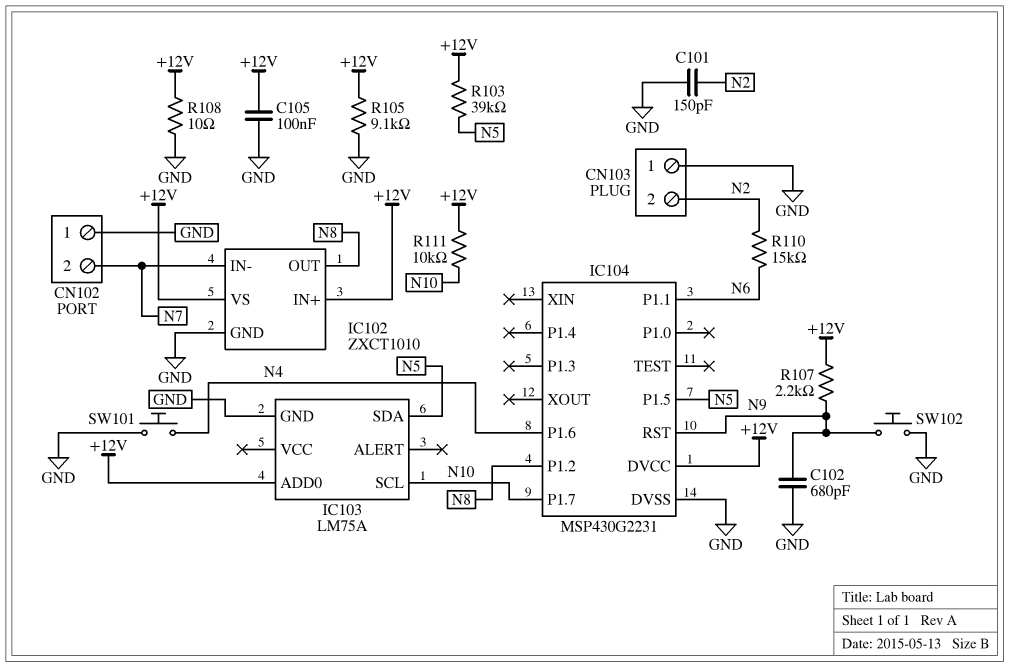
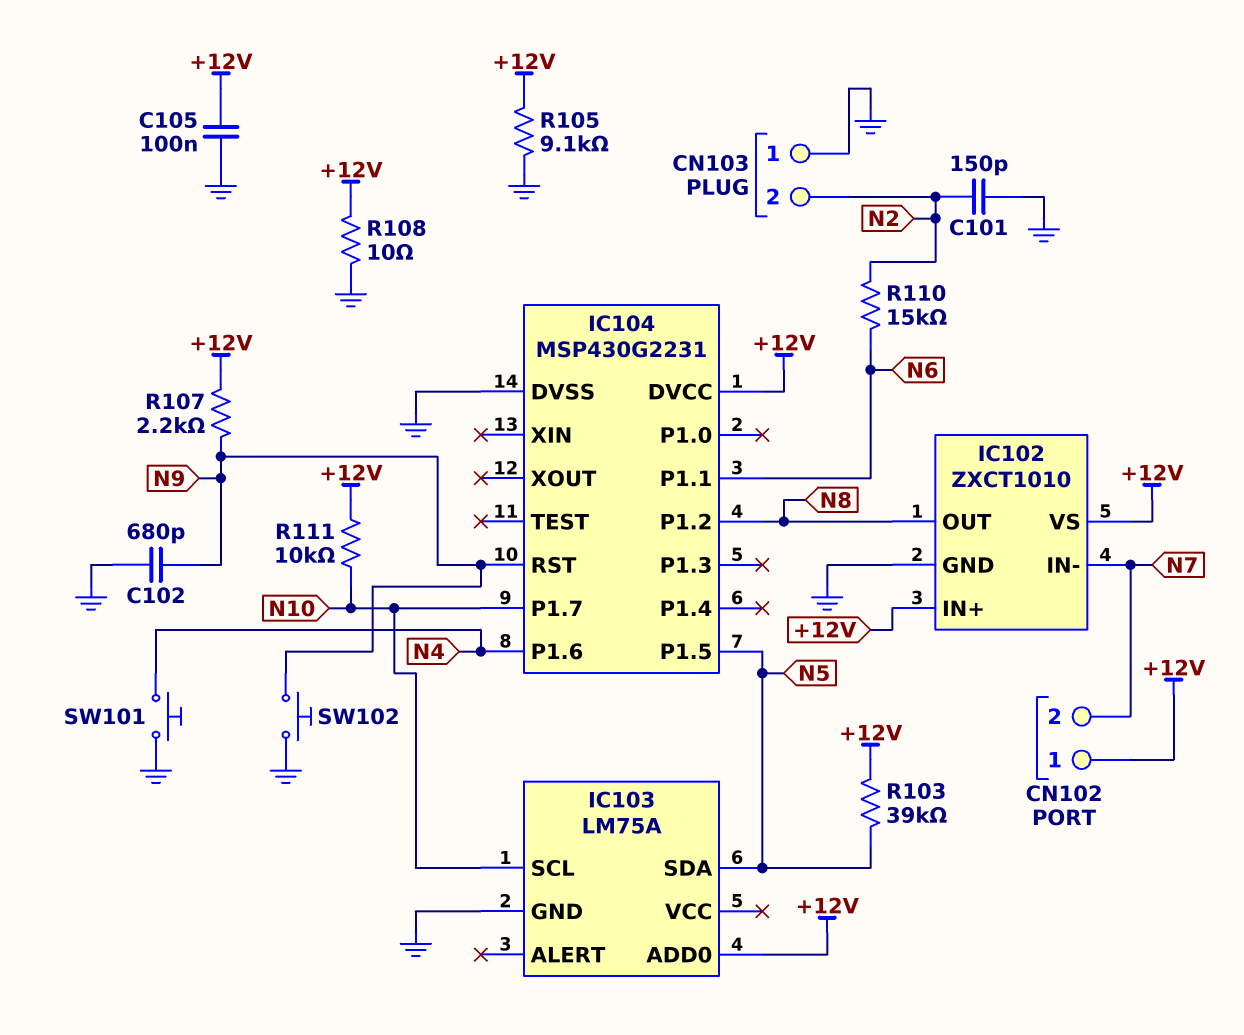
CN102 pin 1: GND -> +12V

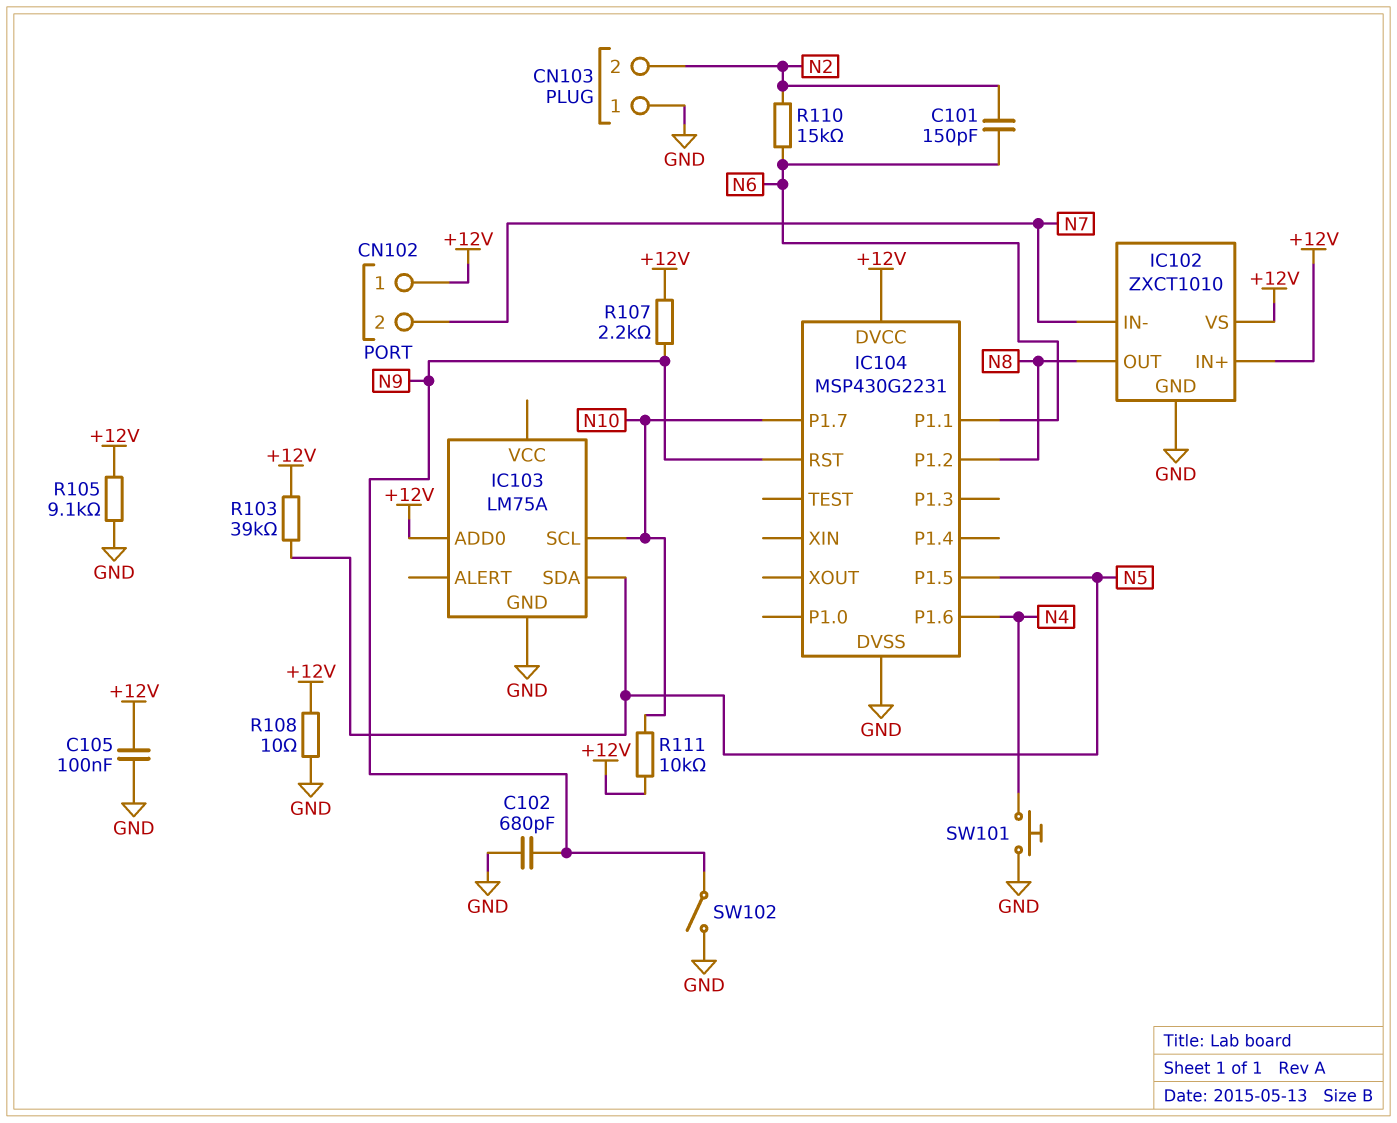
C101: 150pF (GND, N2) -> 150pF (N2, N6)
SW102: button (GND, N9) -> switch (GND, N9)

